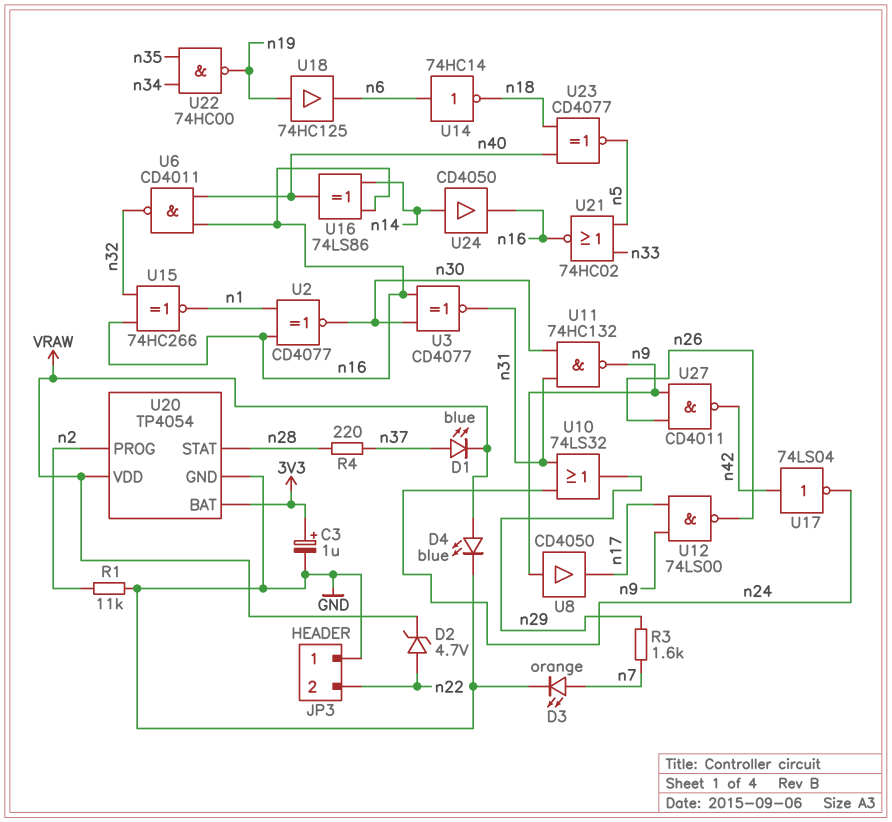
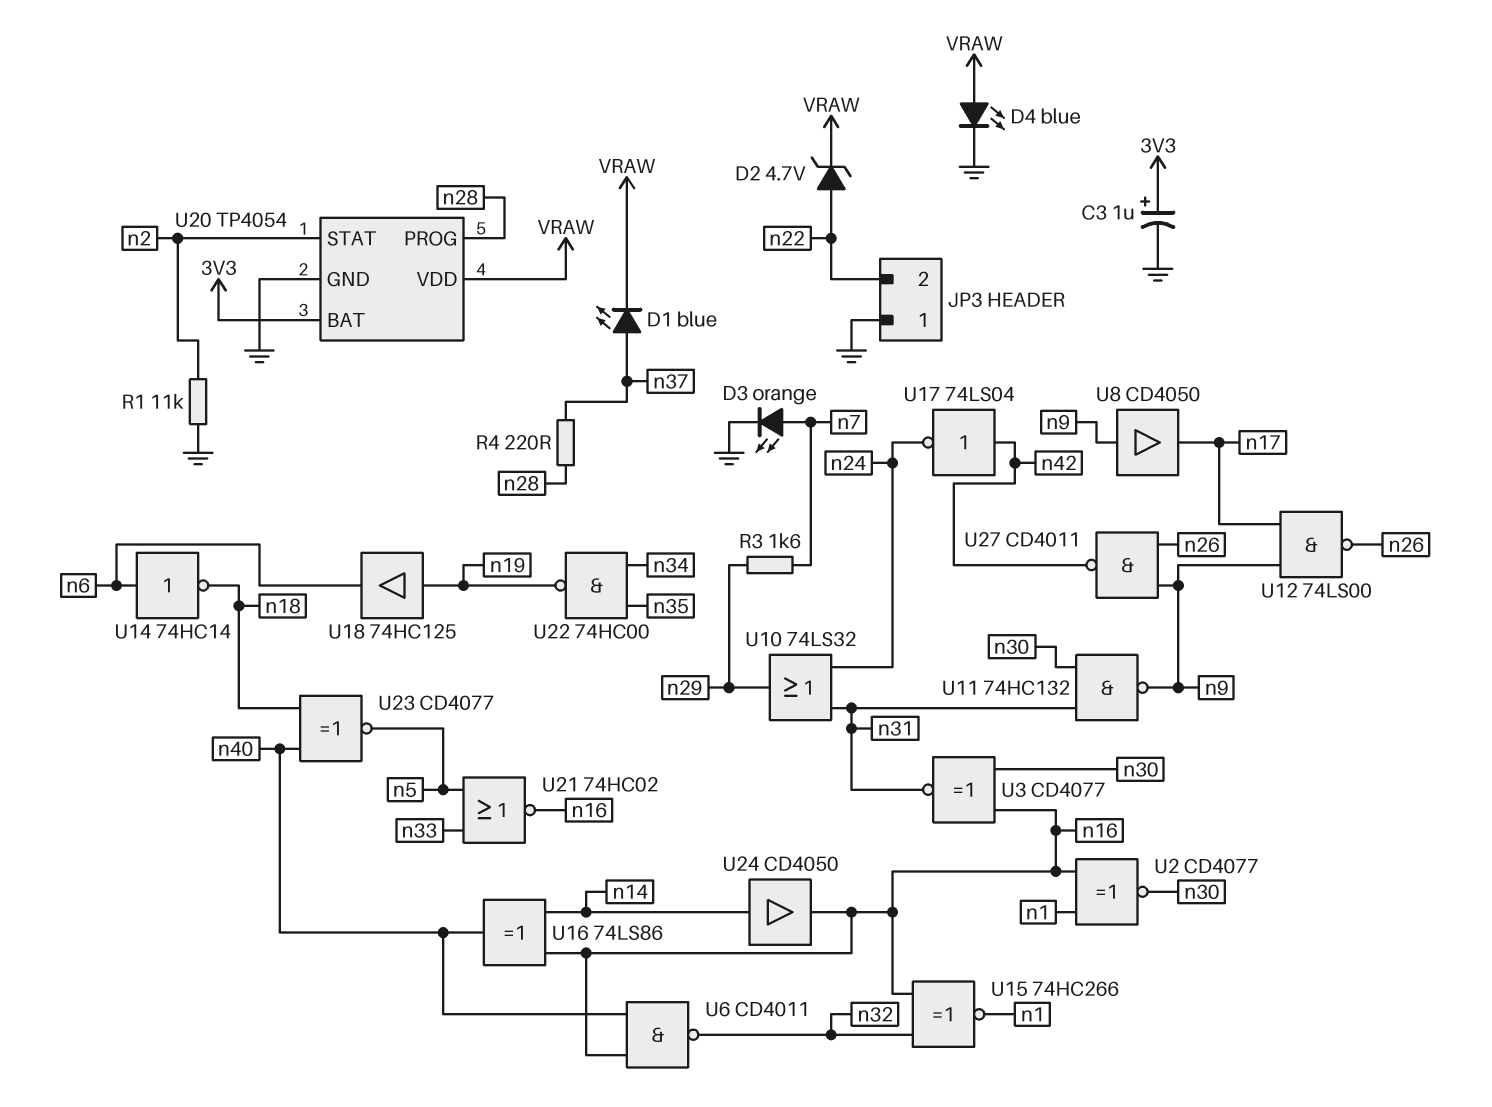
U20 pin PROG: n2 -> n28
U20 pin STAT: n28 -> n2

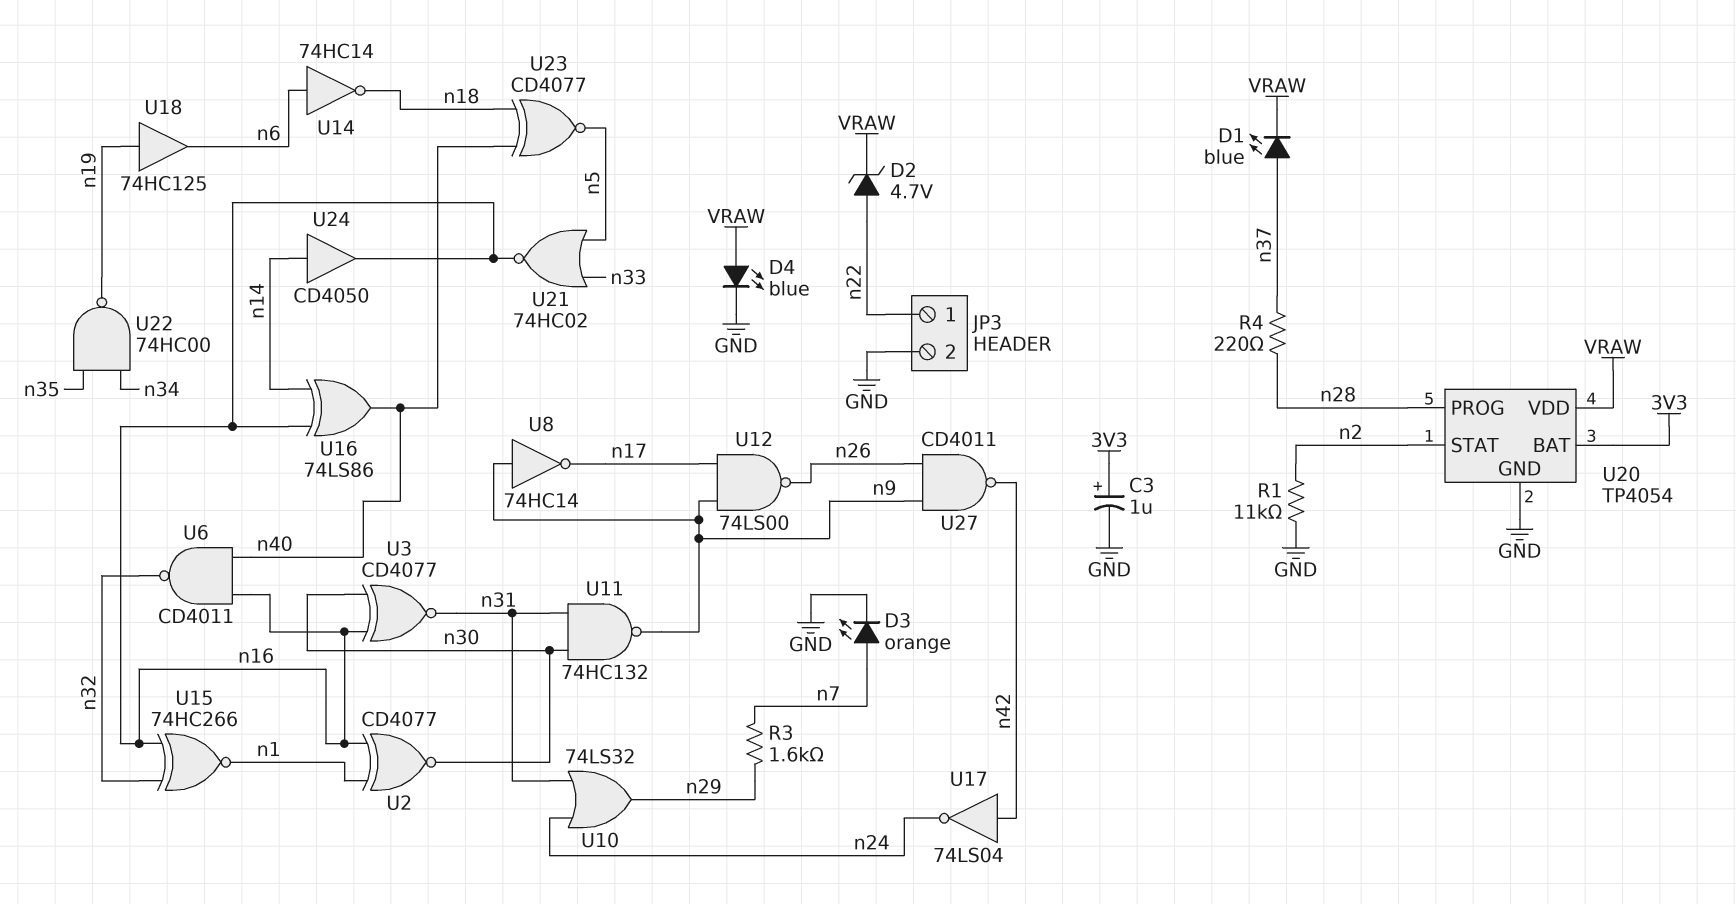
JP3 pin 1: GND -> n22
JP3 pin 2: n22 -> GND
U8: buffer CD4050 (in n9, out n17) -> NOT 74HC14 (in n9, out n17)

